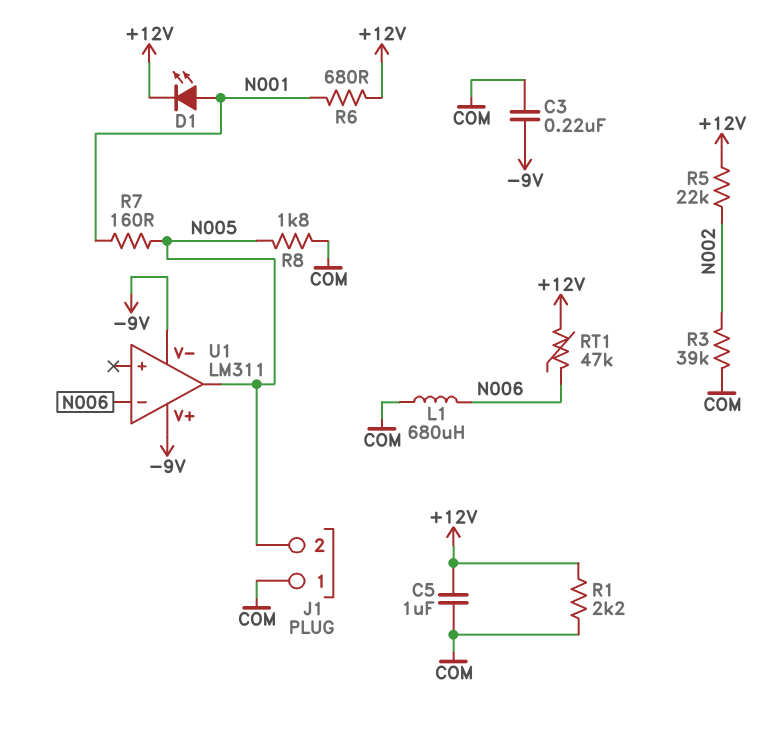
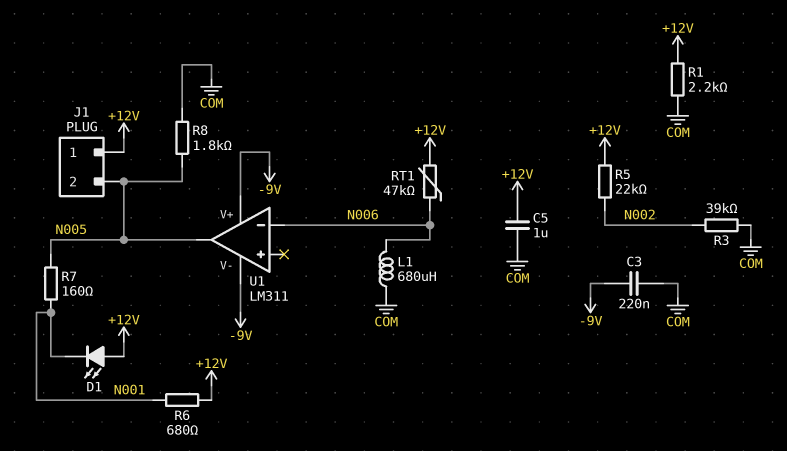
D1: LED (A N001, K +12V) -> LED (A +12V, K N001)
J1 pin 1: COM -> +12V

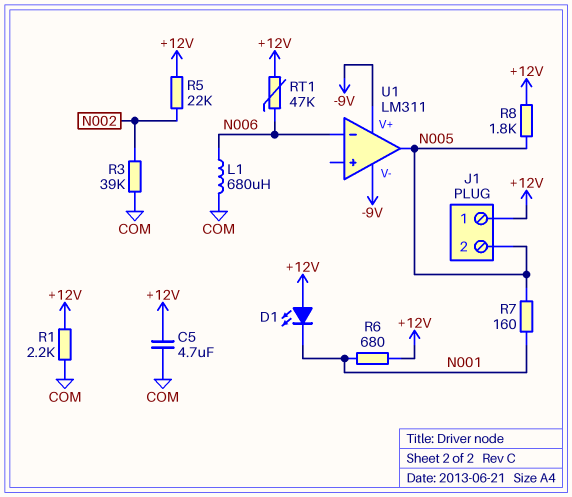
C3: 220nF (-9V, COM) -> none
C5: 1uF (+12V, COM) -> 4.7uF (+12V, COM)
R8: 1.8k (COM, N005) -> 1.8k (+12V, N005)

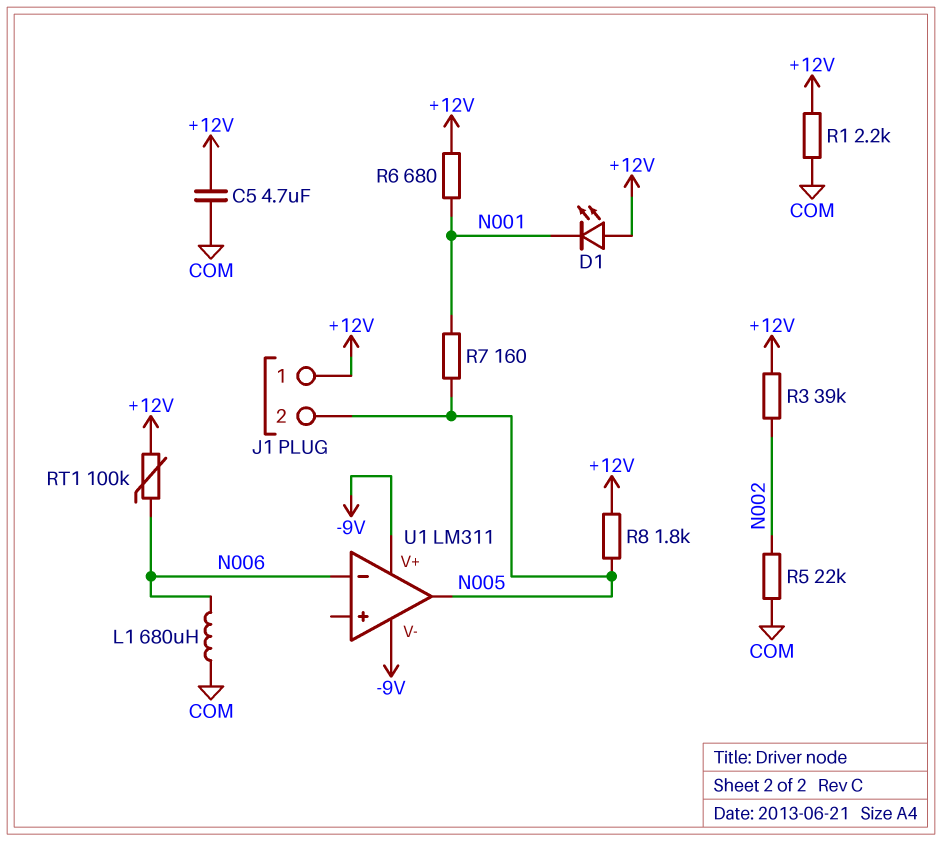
R3: 39k (COM, N002) -> 39k (+12V, N002)
R5: 22k (+12V, N002) -> 22k (COM, N002)
RT1: 47k (+12V, N006) -> 100k (+12V, N006)

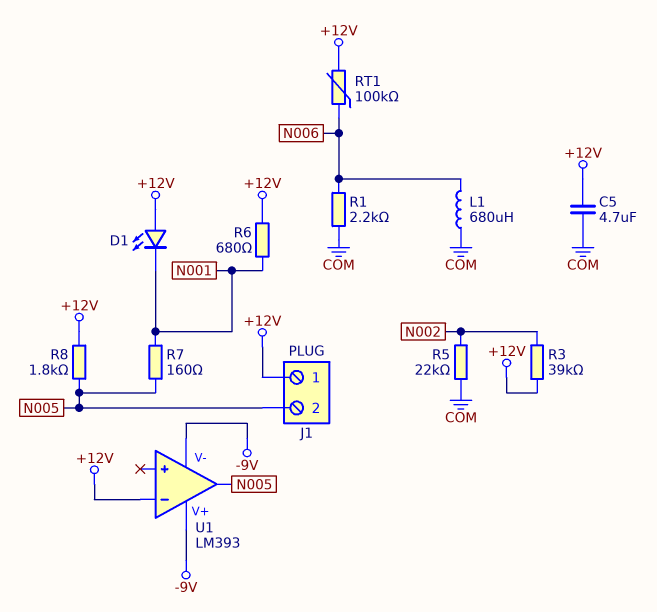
R1: 2.2k (+12V, COM) -> 2.2k (COM, N006)
U1: LM311 -> LM393
U1 pin in-: N006 -> +12V

